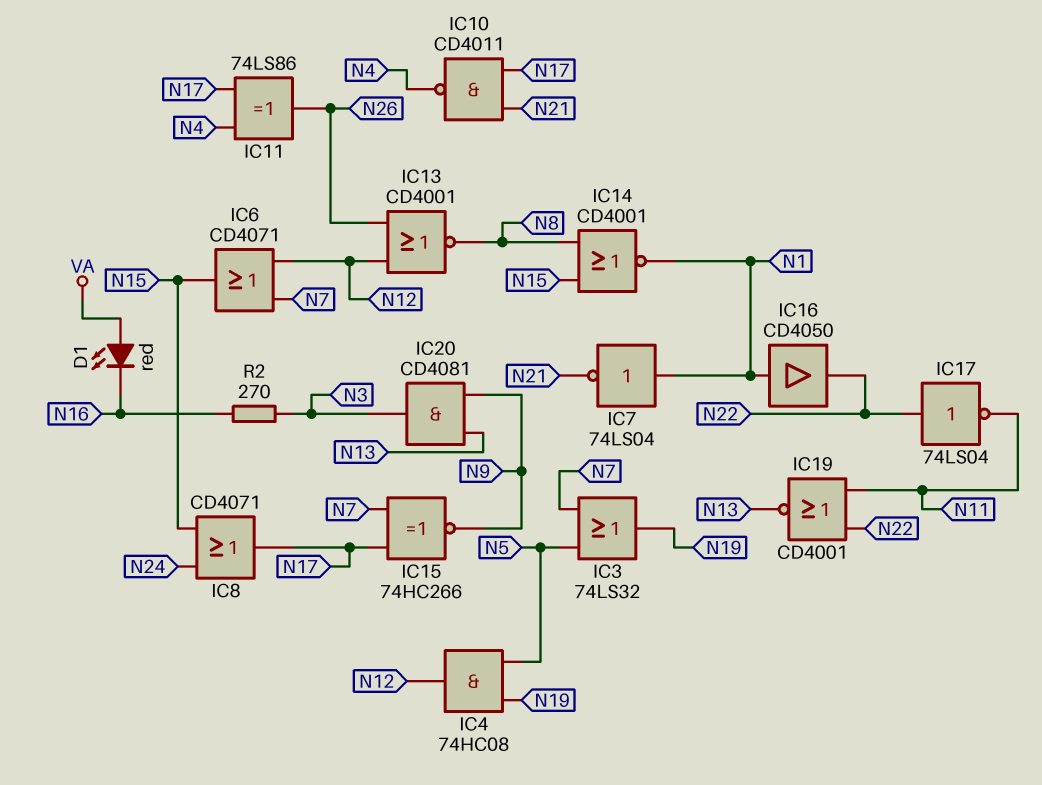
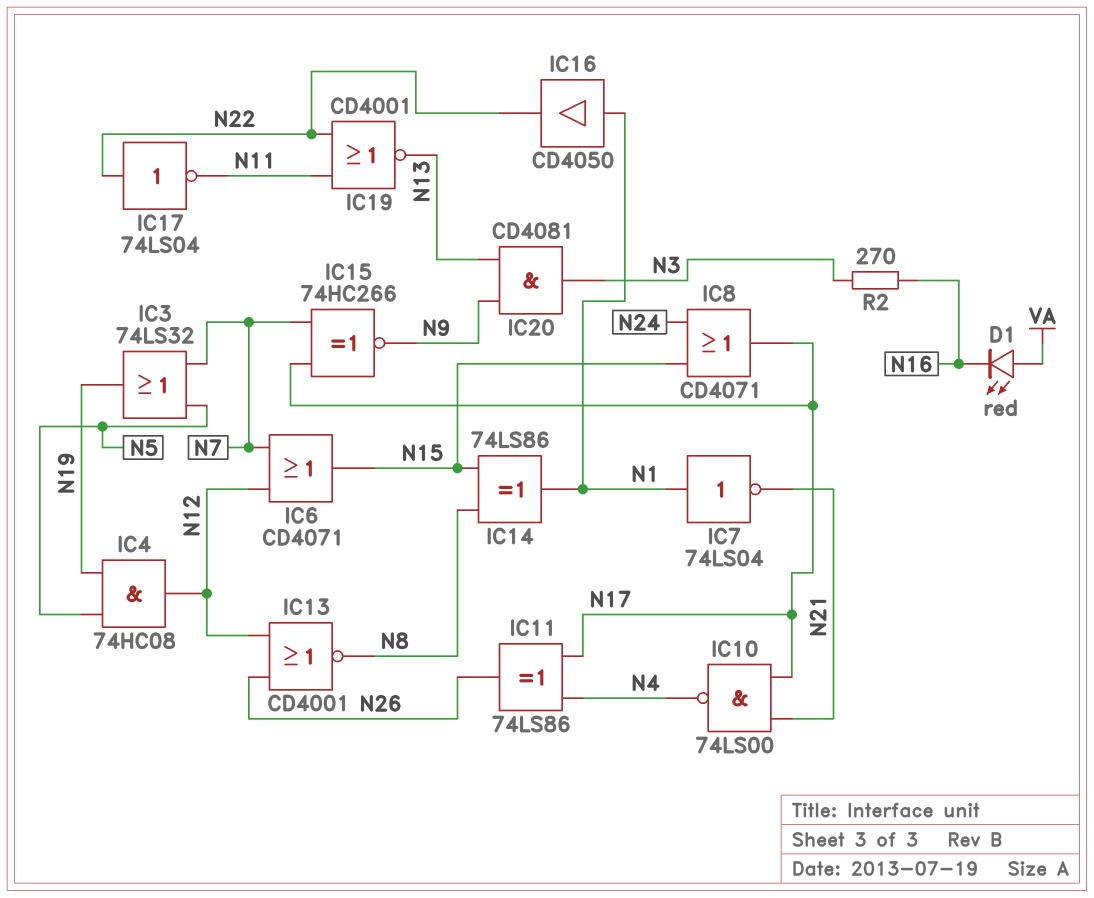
IC10: NAND CD4011 (in N17, in N21, out N4) -> NAND 74LS00 (in N17, in N21, out N4)
IC14: NOR CD4001 (in N8, in N15, out N1) -> XOR 74LS86 (in N8, in N15, out N1)

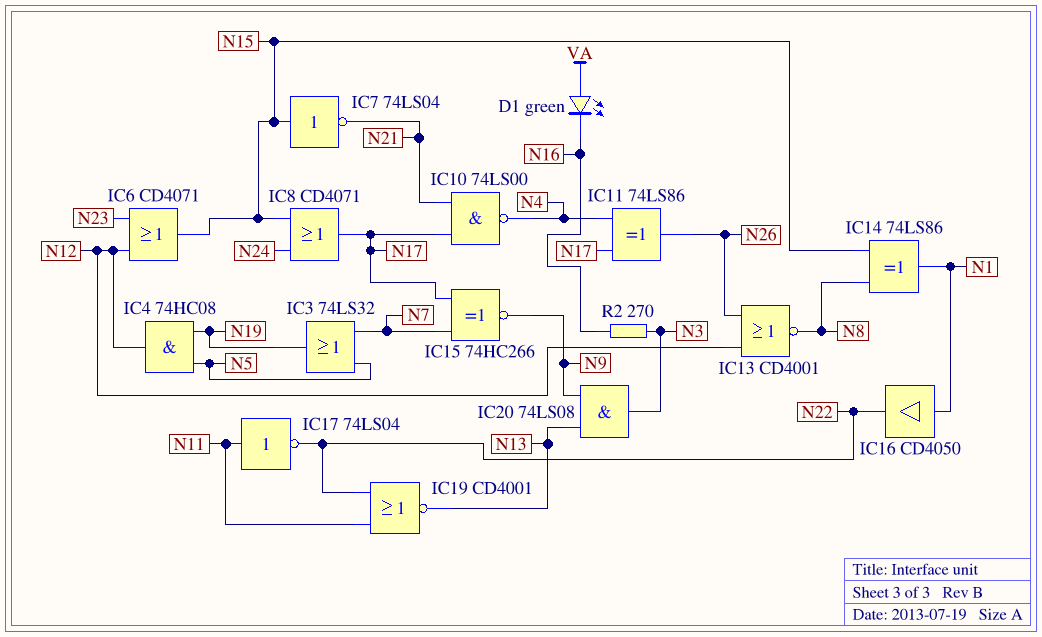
D1: LED red (A VA, K N16) -> LED green (A VA, K N16)
IC6: OR CD4071 (in N7, in N12, out N15) -> OR CD4071 (in N12, in N23, out N15)
IC7: NOT 74LS04 (in N1, out N21) -> NOT 74LS04 (in N15, out N21)
IC17: NOT 74LS04 (in N22, out N11) -> NOT 74LS04 (in N11, out N22)
IC20: AND CD4081 (in N9, in N13, out N3) -> AND 74LS08 (in N9, in N13, out N3)

